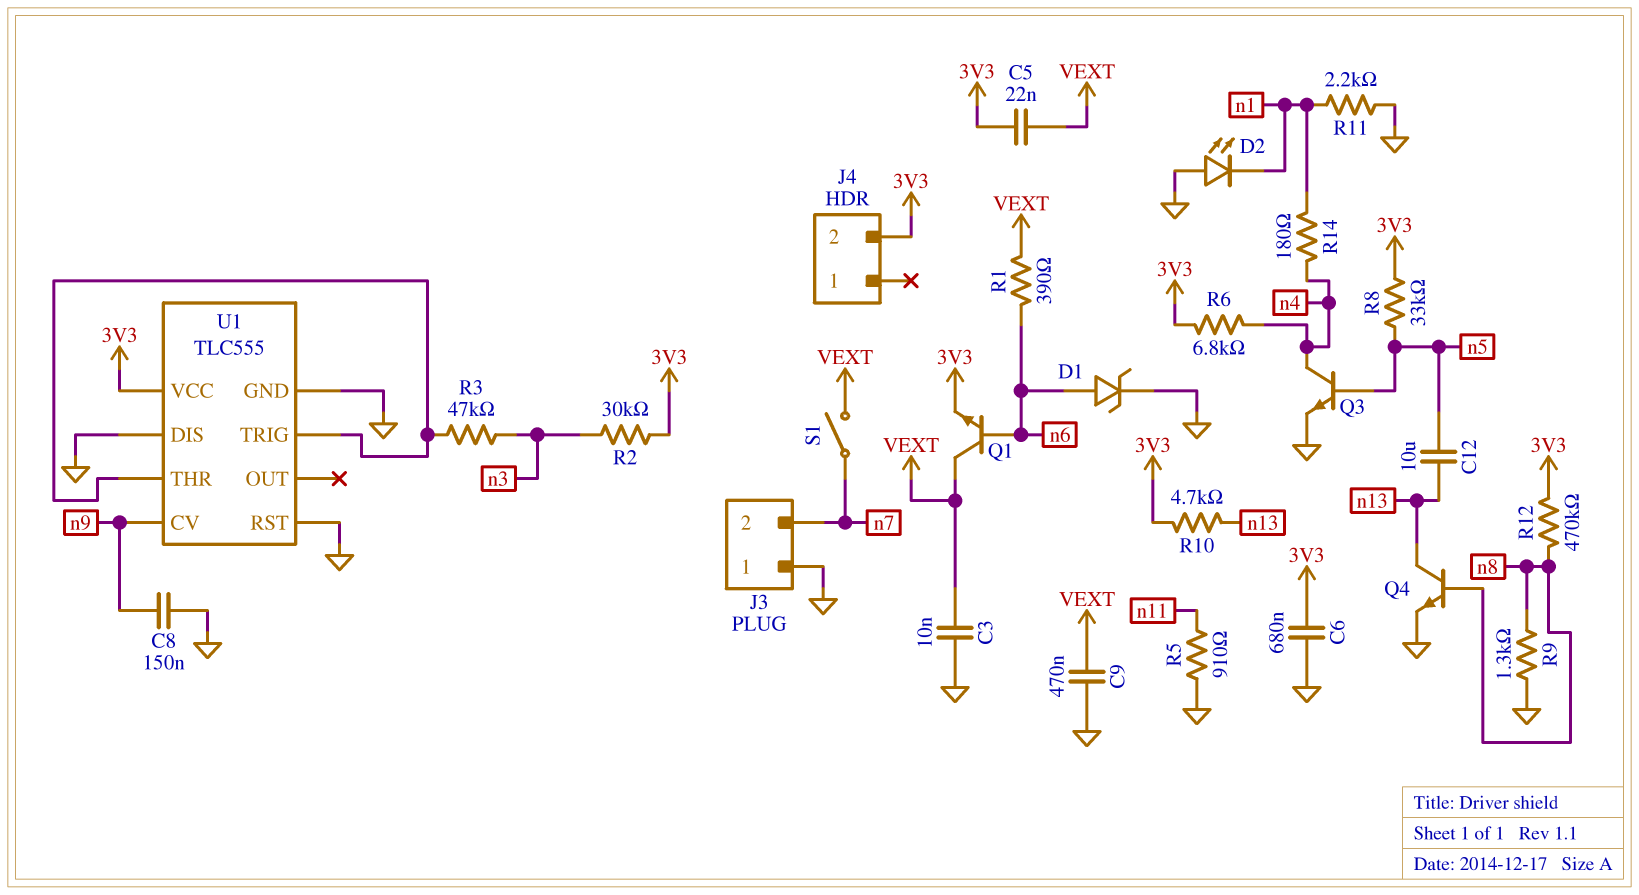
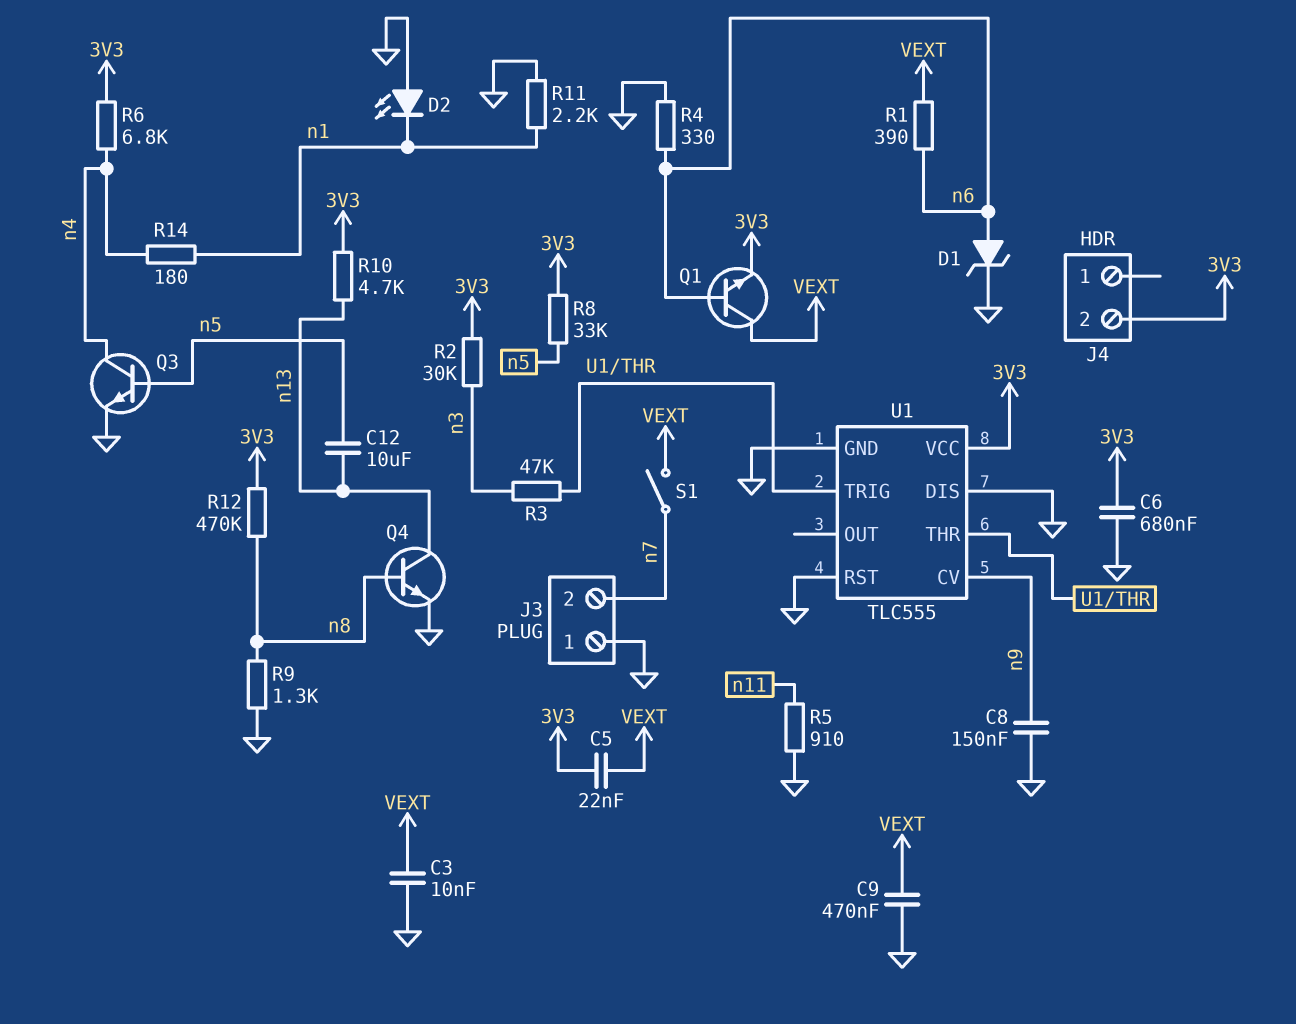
R4: none -> 330 (GND, n6)

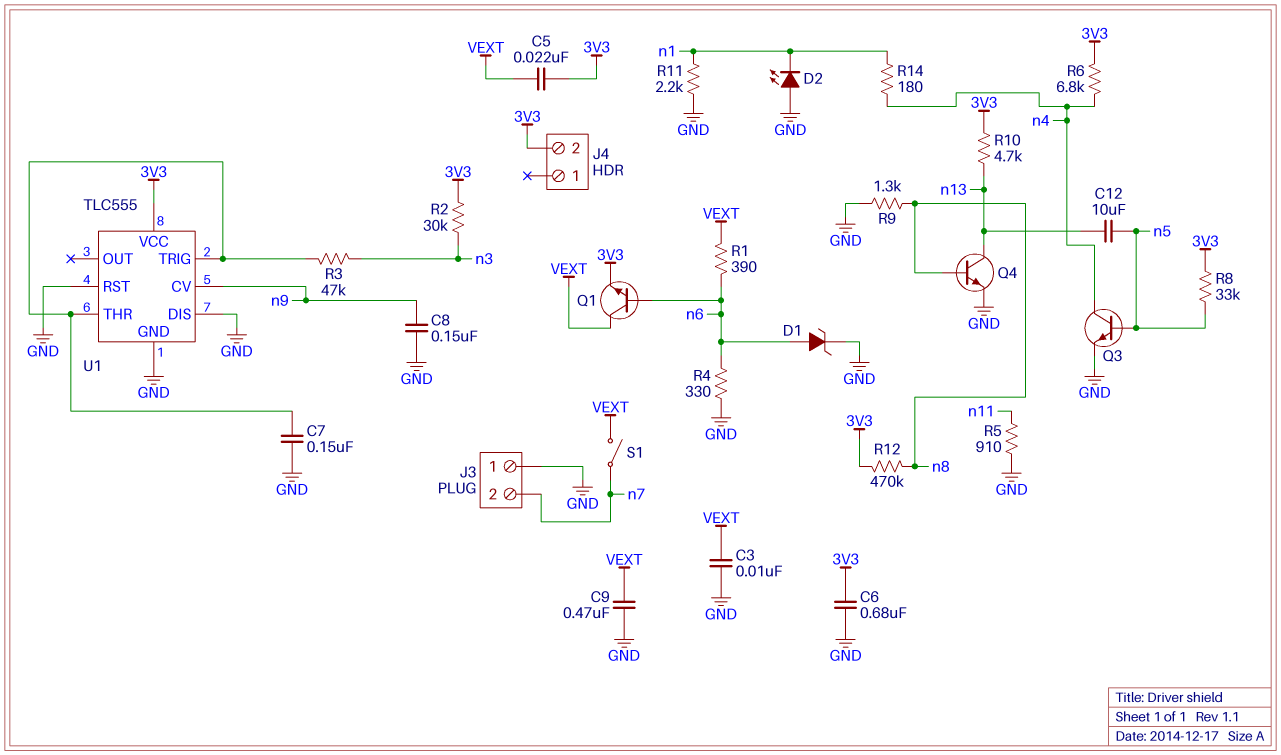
C7: none -> 150nF (GND, U1/THR)

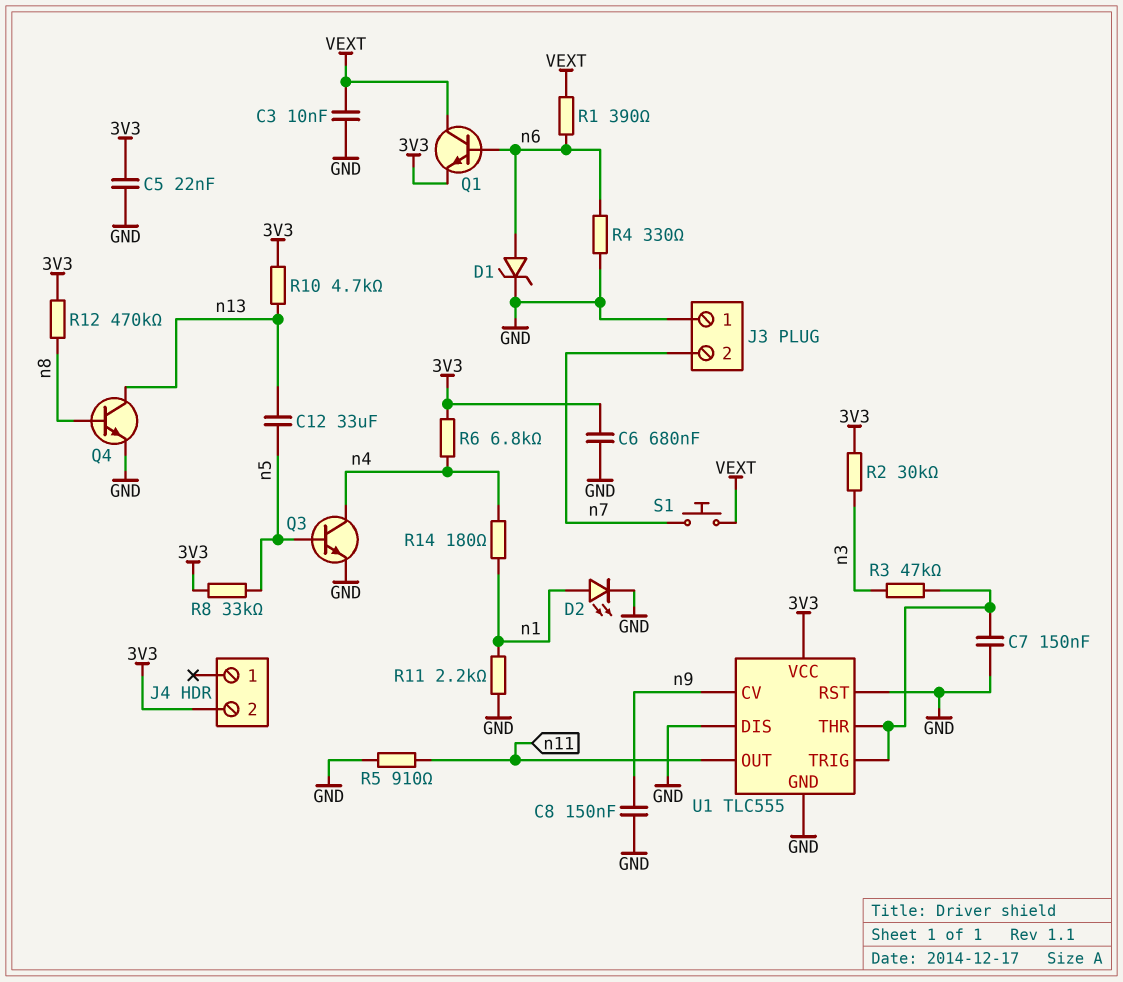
C5: 22nF (3V3, VEXT) -> 22nF (3V3, GND)
C9: 470nF (GND, VEXT) -> none
C12: 10uF (n5, n13) -> 33uF (n5, n13)
D2: LED (A GND, K n1) -> LED (A n1, K GND)
R9: 1.3k (GND, n8) -> none
S1: switch (VEXT, n7) -> button (VEXT, n7)
U1 pin OUT: none -> n11

